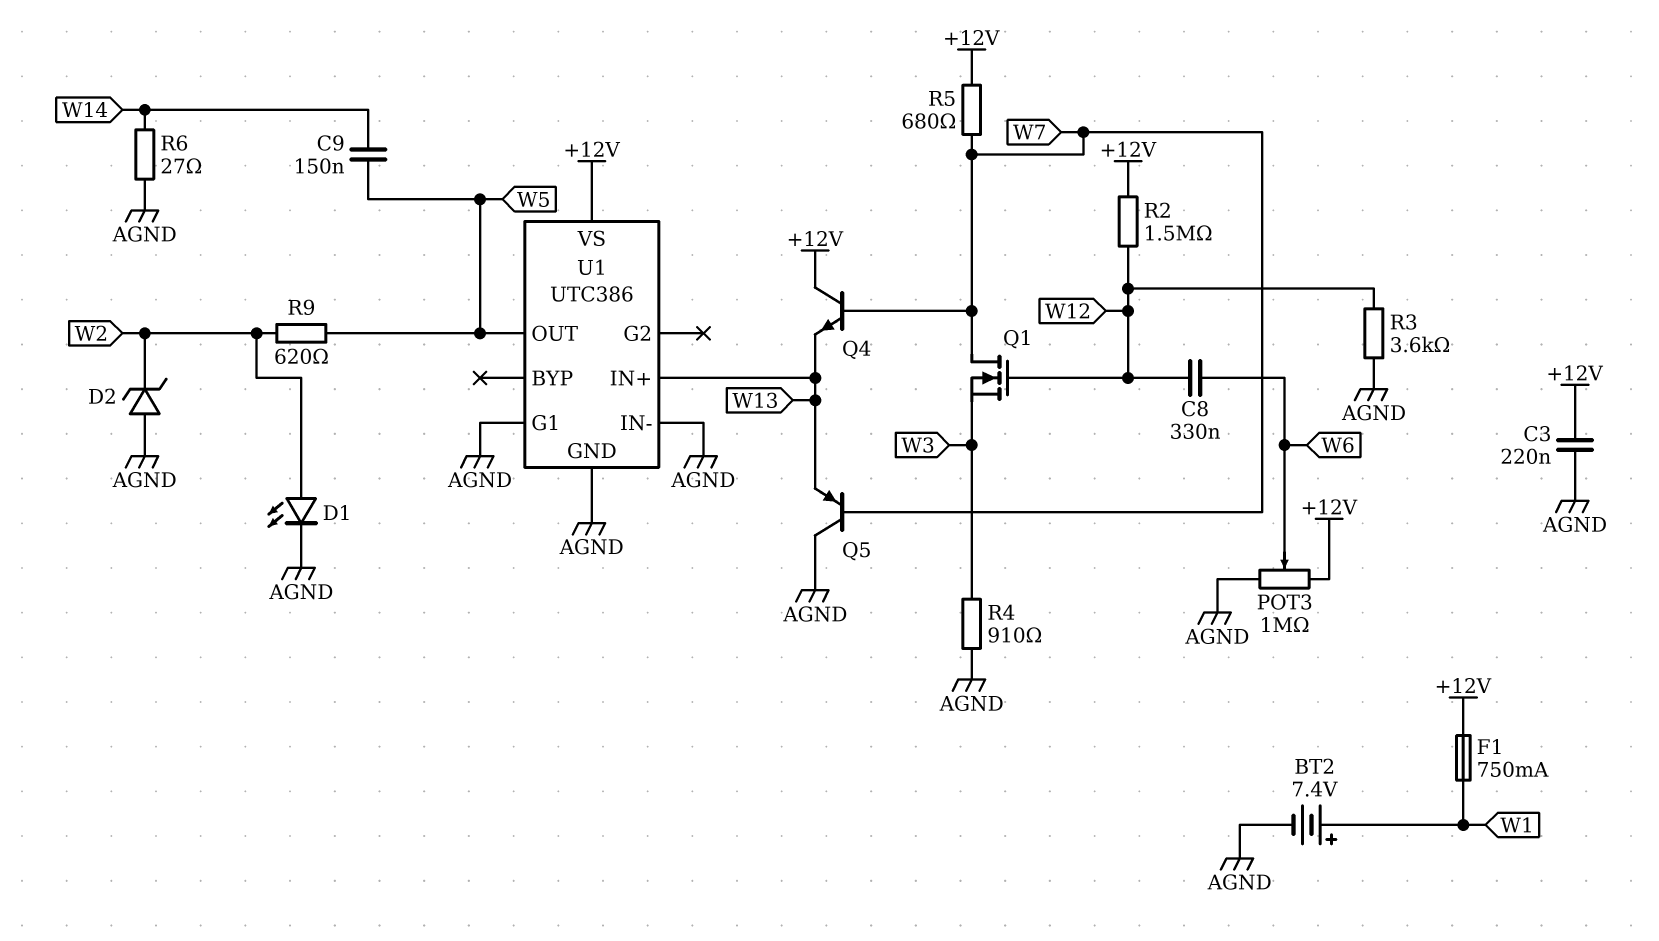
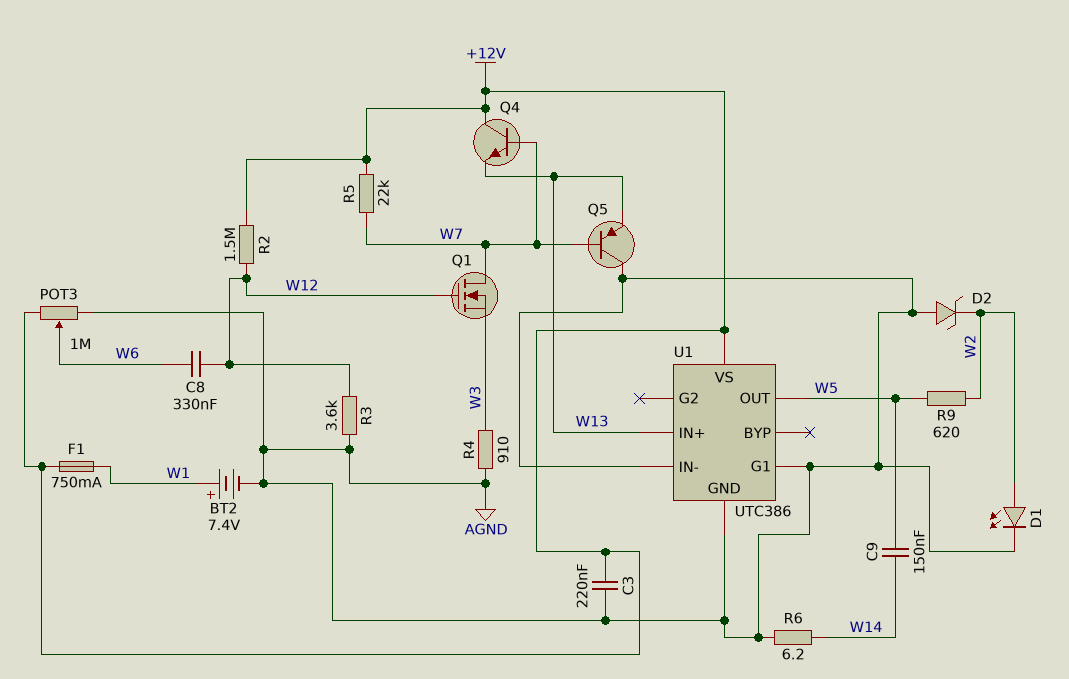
R5: 680 (+12V, W7) -> 22k (+12V, W7)
R6: 27 (AGND, W14) -> 6.2 (AGND, W14)

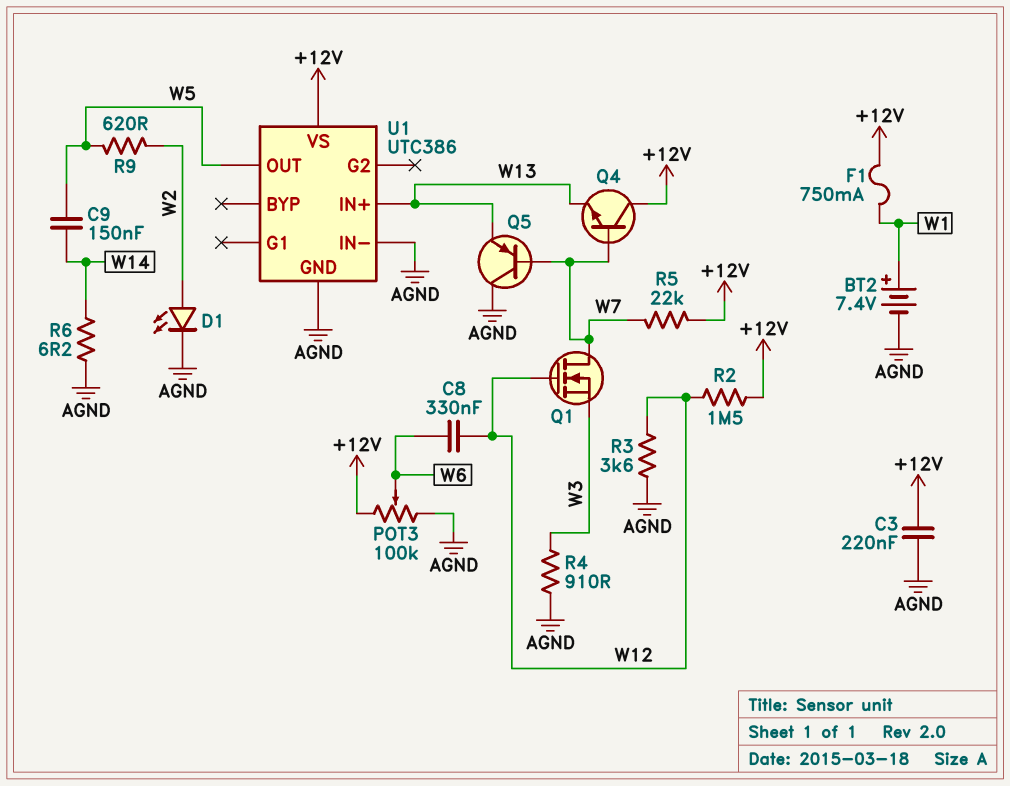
D2: zener (A AGND, K W2) -> none
POT3: 1M (+12V, AGND, wiper W6) -> 100k (+12V, AGND, wiper W6)
U1 pin G1: AGND -> none

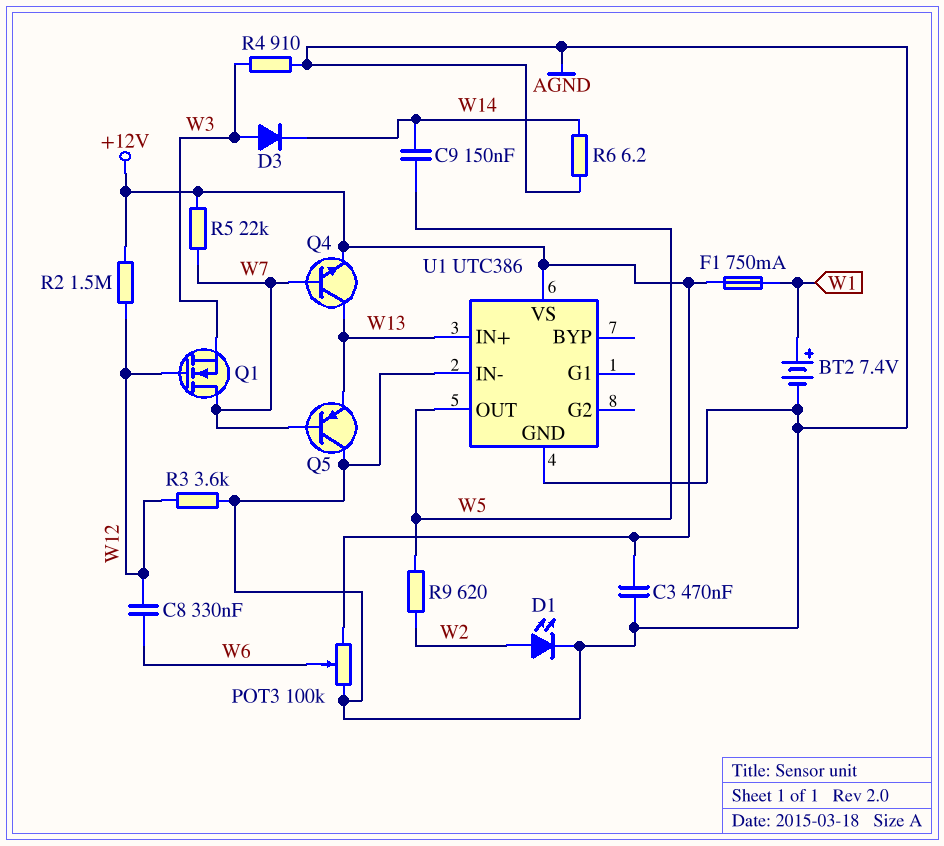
C3: 220nF (+12V, AGND) -> 470nF (+12V, AGND)
D3: none -> diode (A W3, K W14)
Q4: NPN (B W7, C +12V, E W13) -> NPN (B W7, C W13, E +12V)

